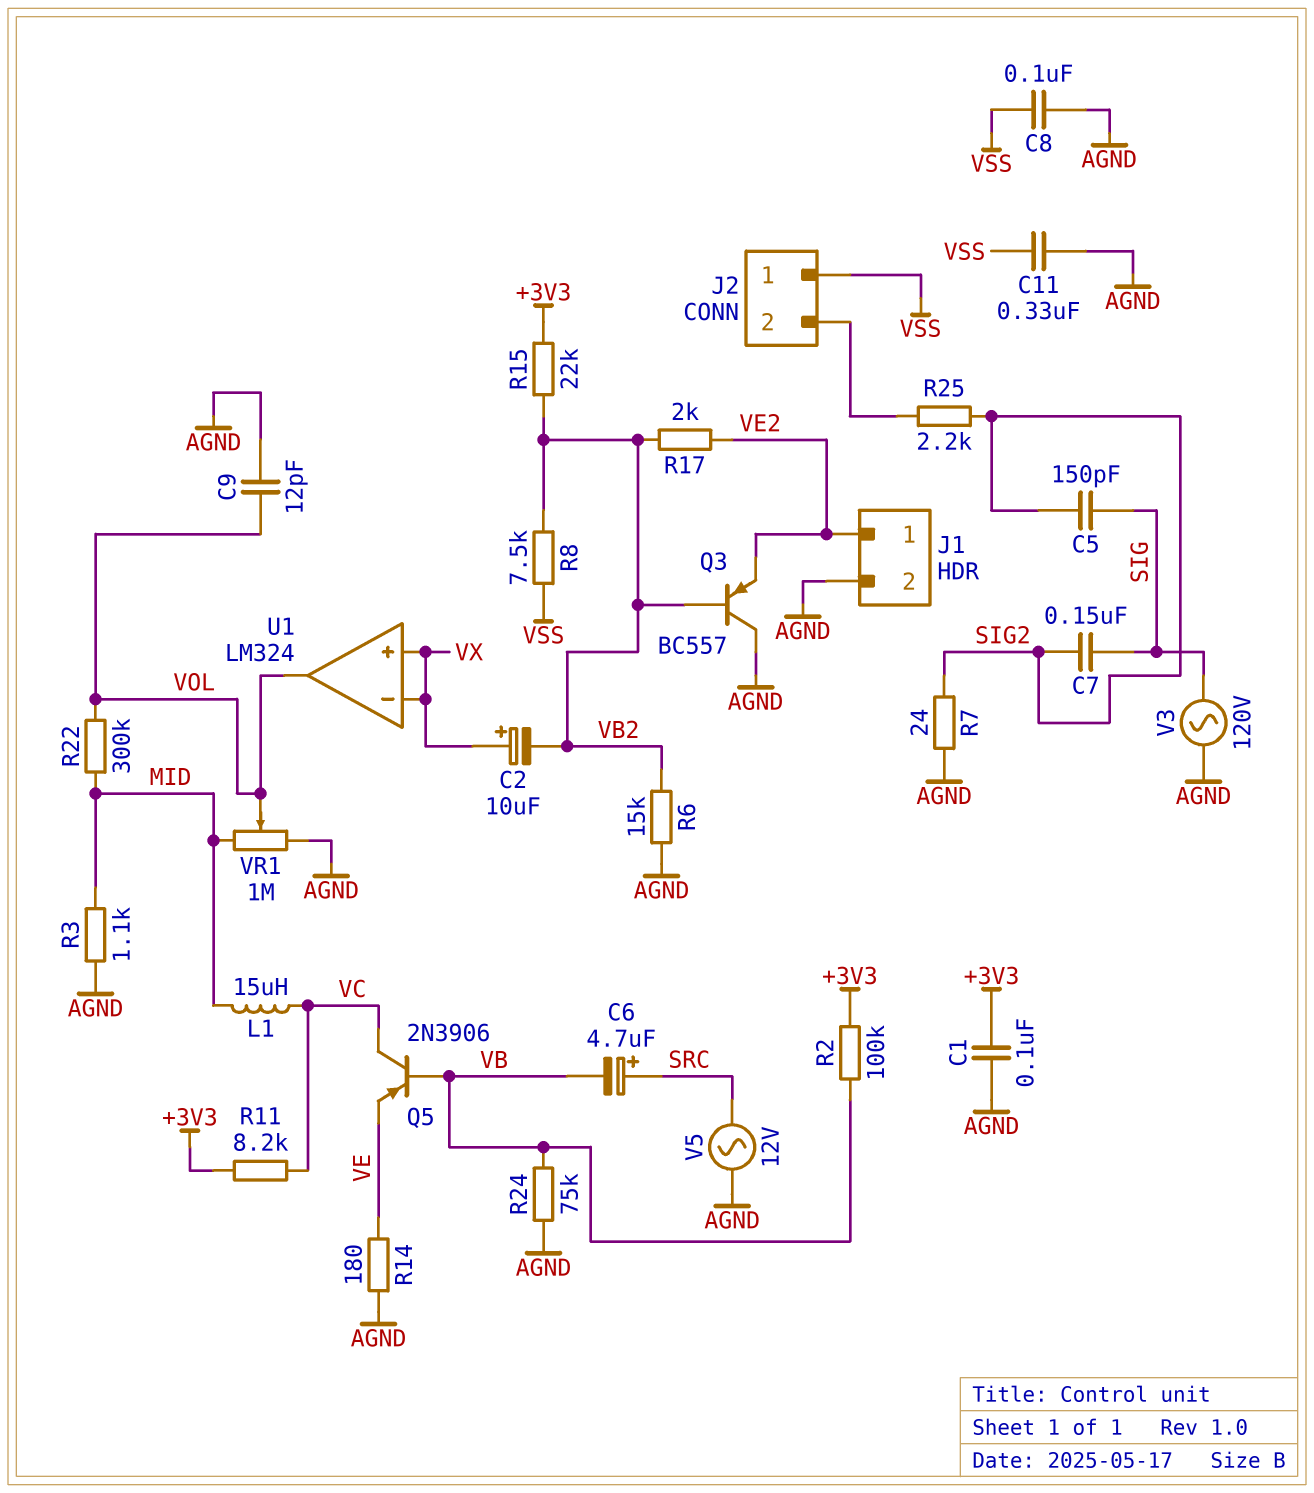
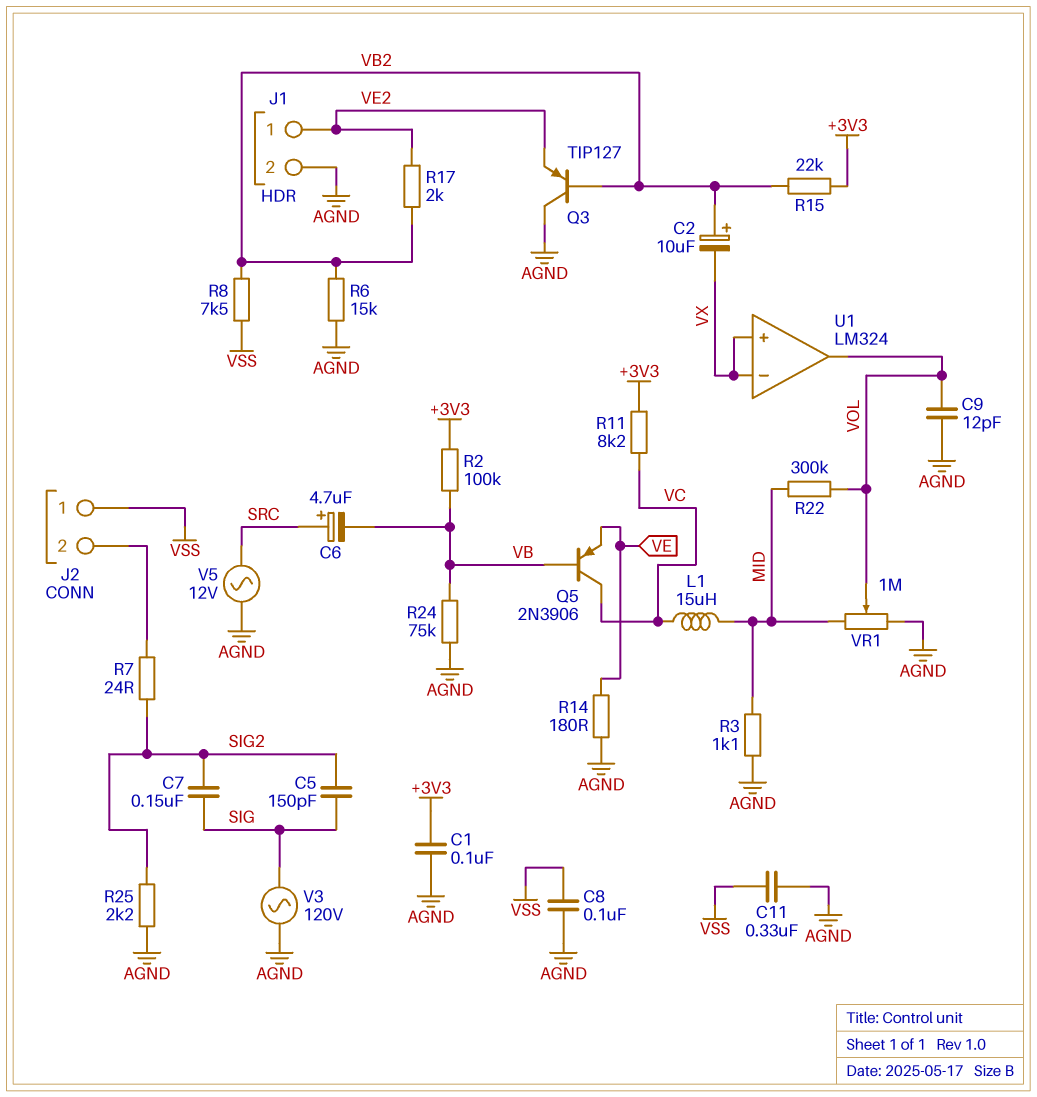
C2: 10uF (plus VX, minus VB2) -> 10uF (plus VB2, minus VX)
Q3: PNP BC557 (B VB2, C AGND, E VE2) -> PNP TIP127 (B VB2, C AGND, E VE2)
R7: 24 (AGND, SIG2) -> 24 (J2/2, SIG2)
R25: 2.2k (J2/2, SIG2) -> 2.2k (AGND, SIG2)

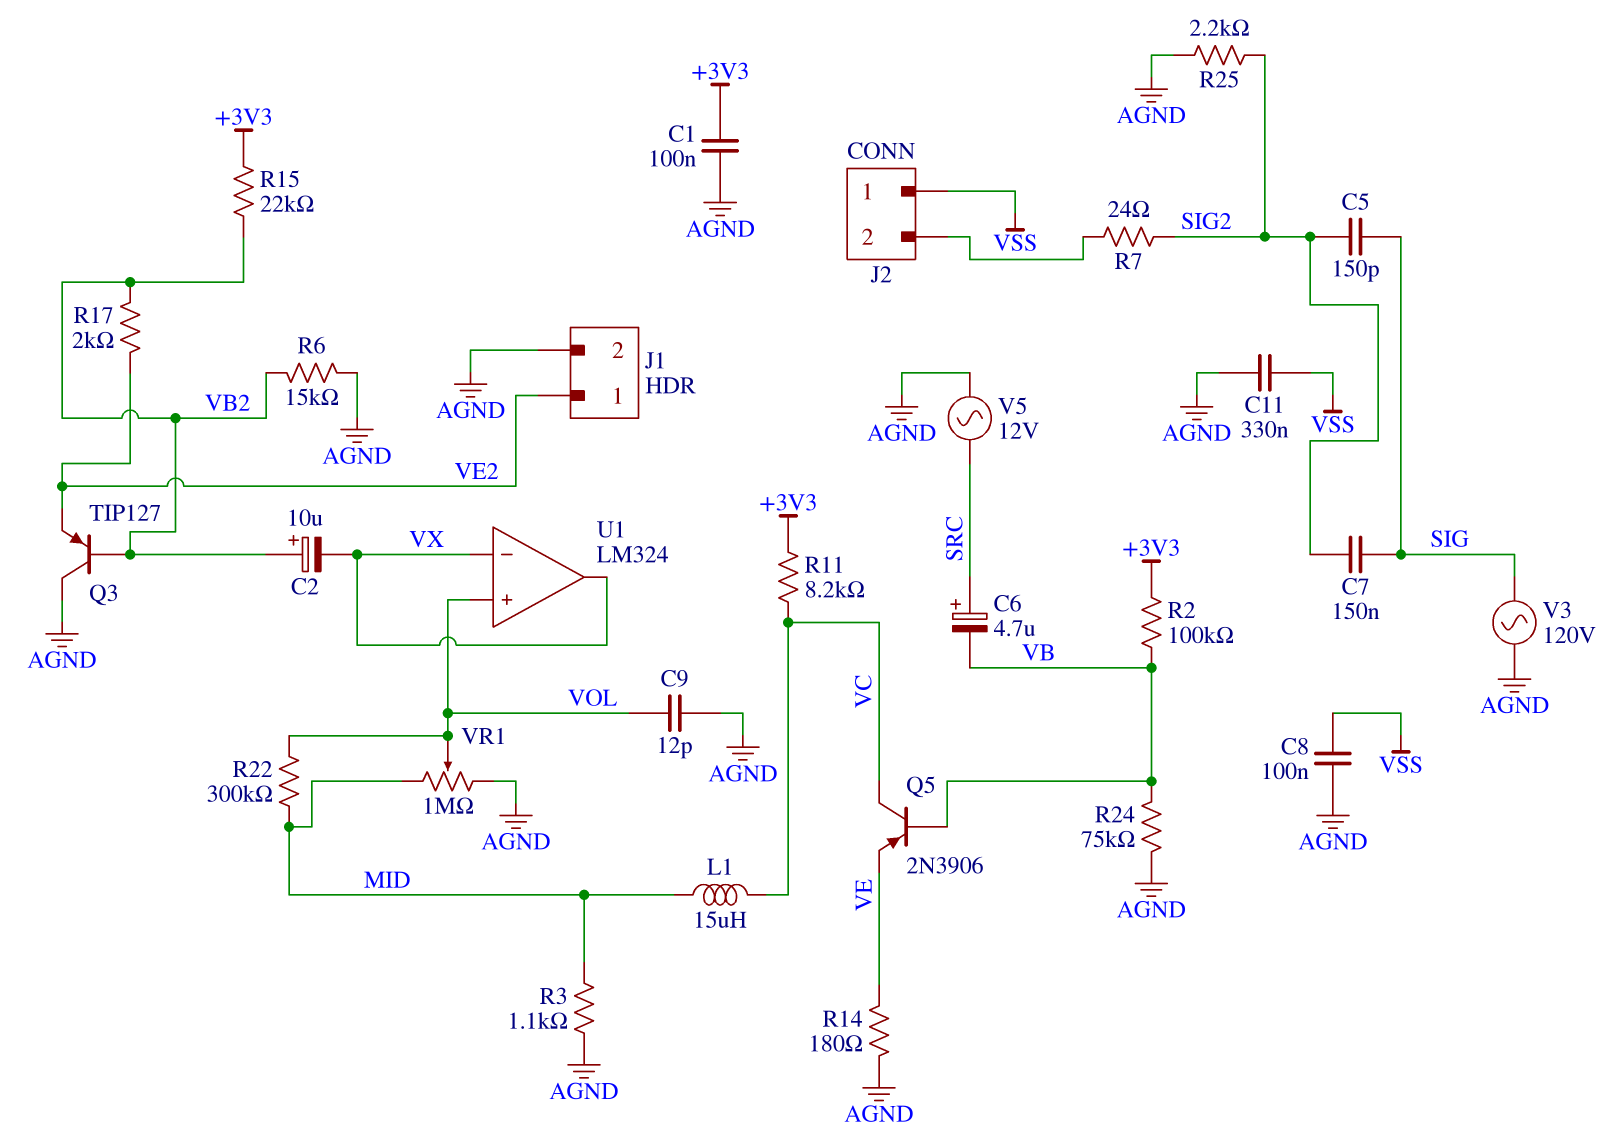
R8: 7.5k (VB2, VSS) -> none
U1 pin in+: VX -> VOL
U1 pin out: VOL -> VX

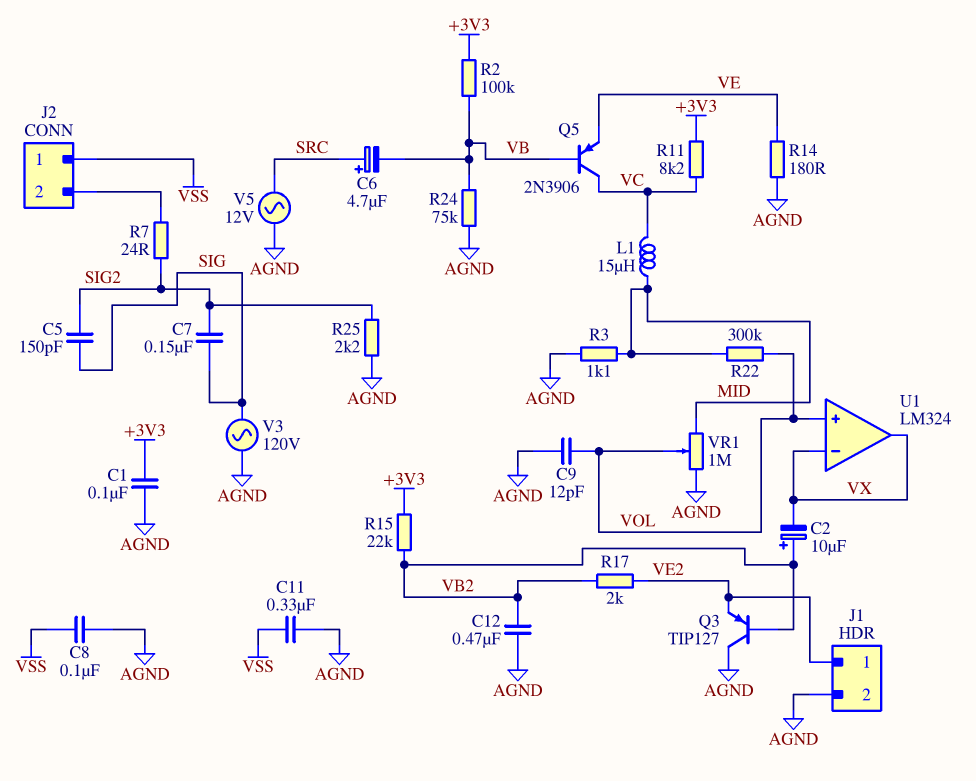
C12: none -> 470nF (AGND, VB2)
R6: 15k (AGND, VB2) -> none

